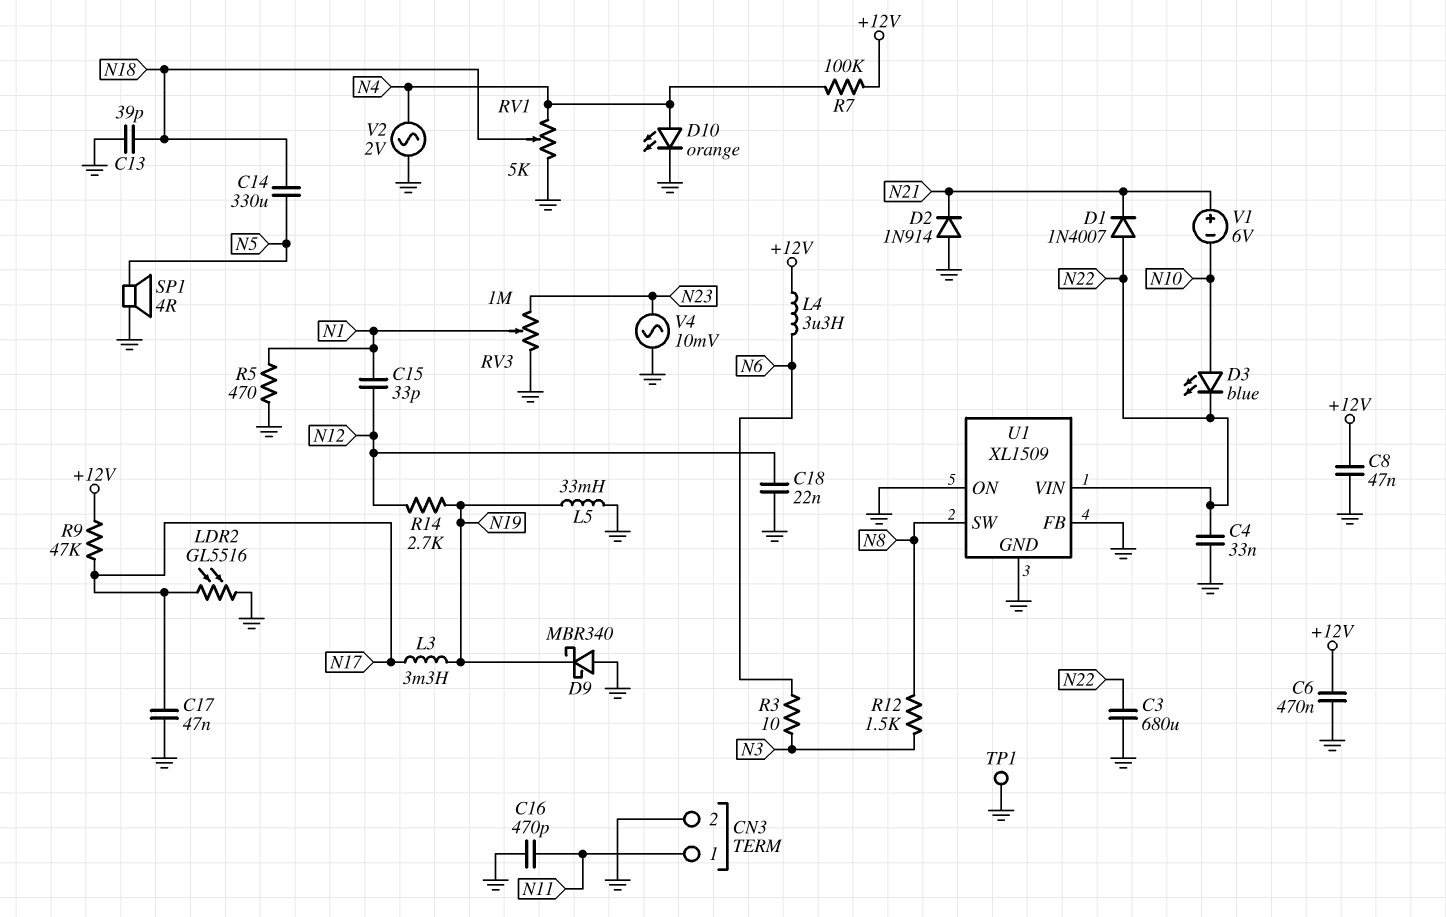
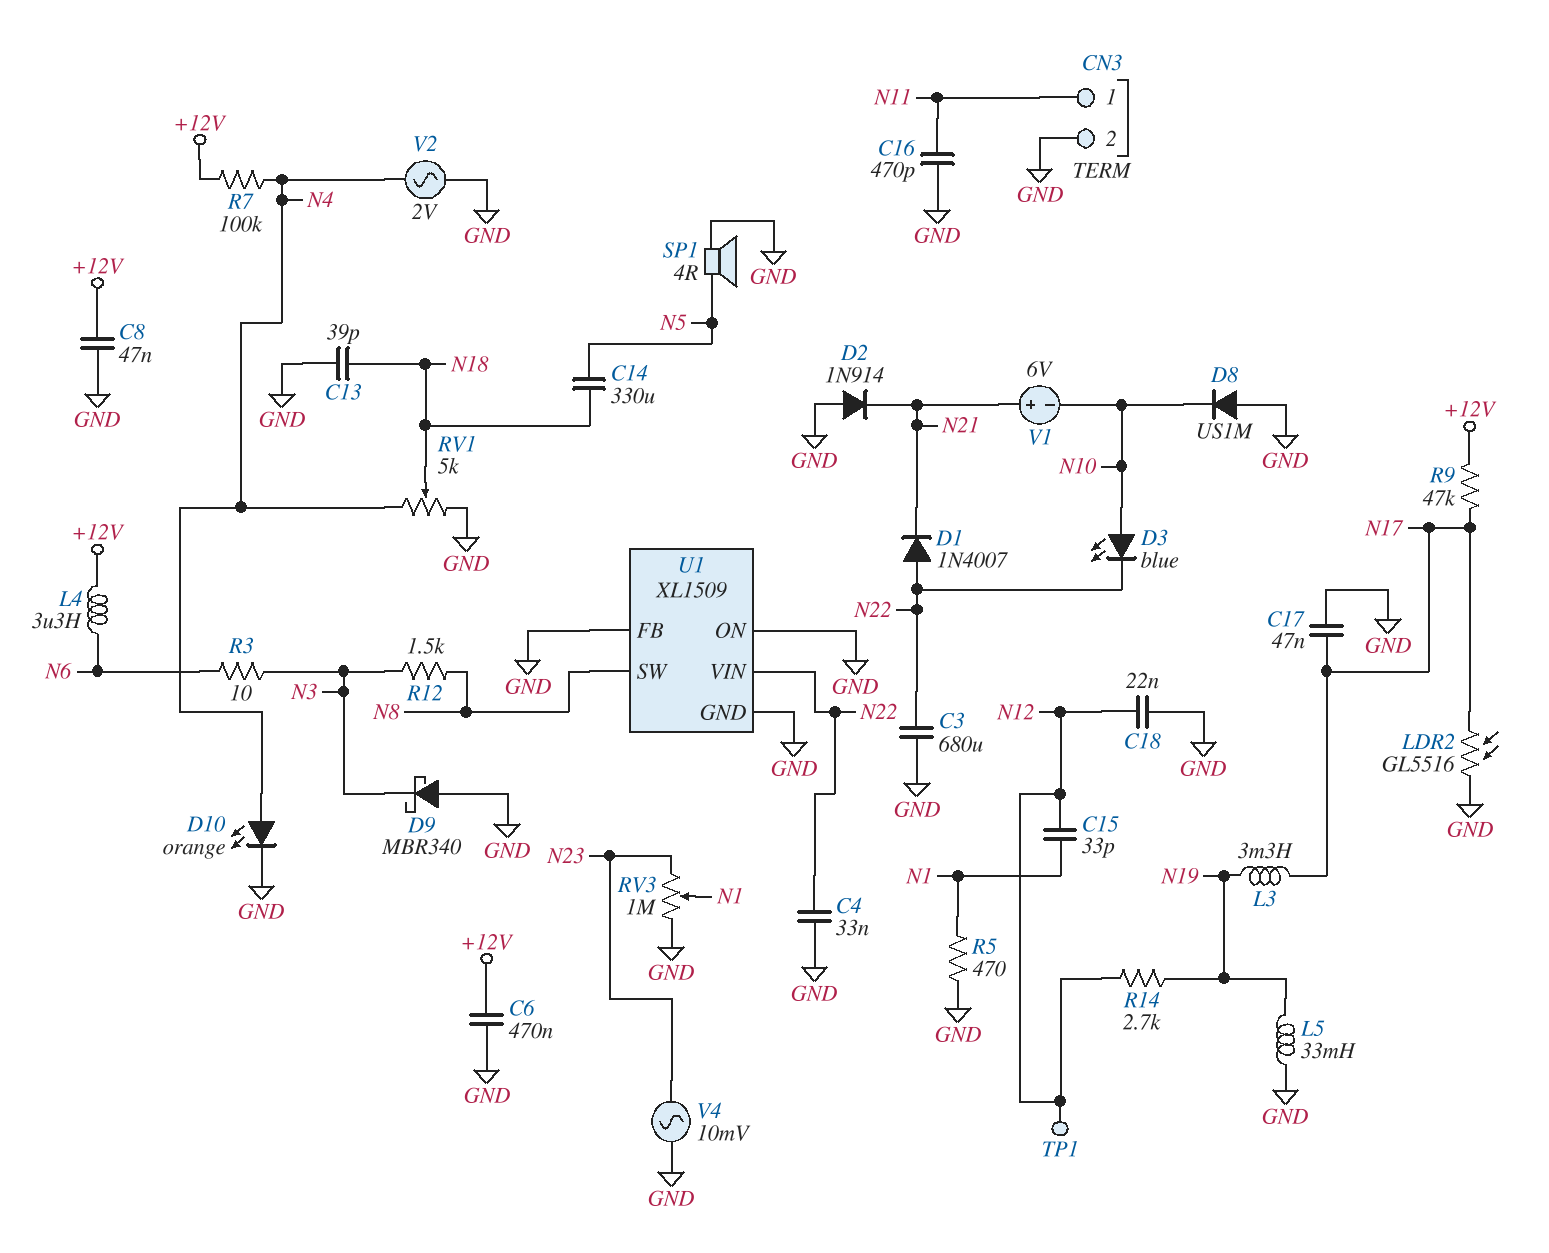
D8: none -> diode US1M (A GND, K N10)
D9: schottky MBR340 (A GND, K N19) -> schottky MBR340 (A GND, K N3)
TP1: test point (GND) -> test point (N12)

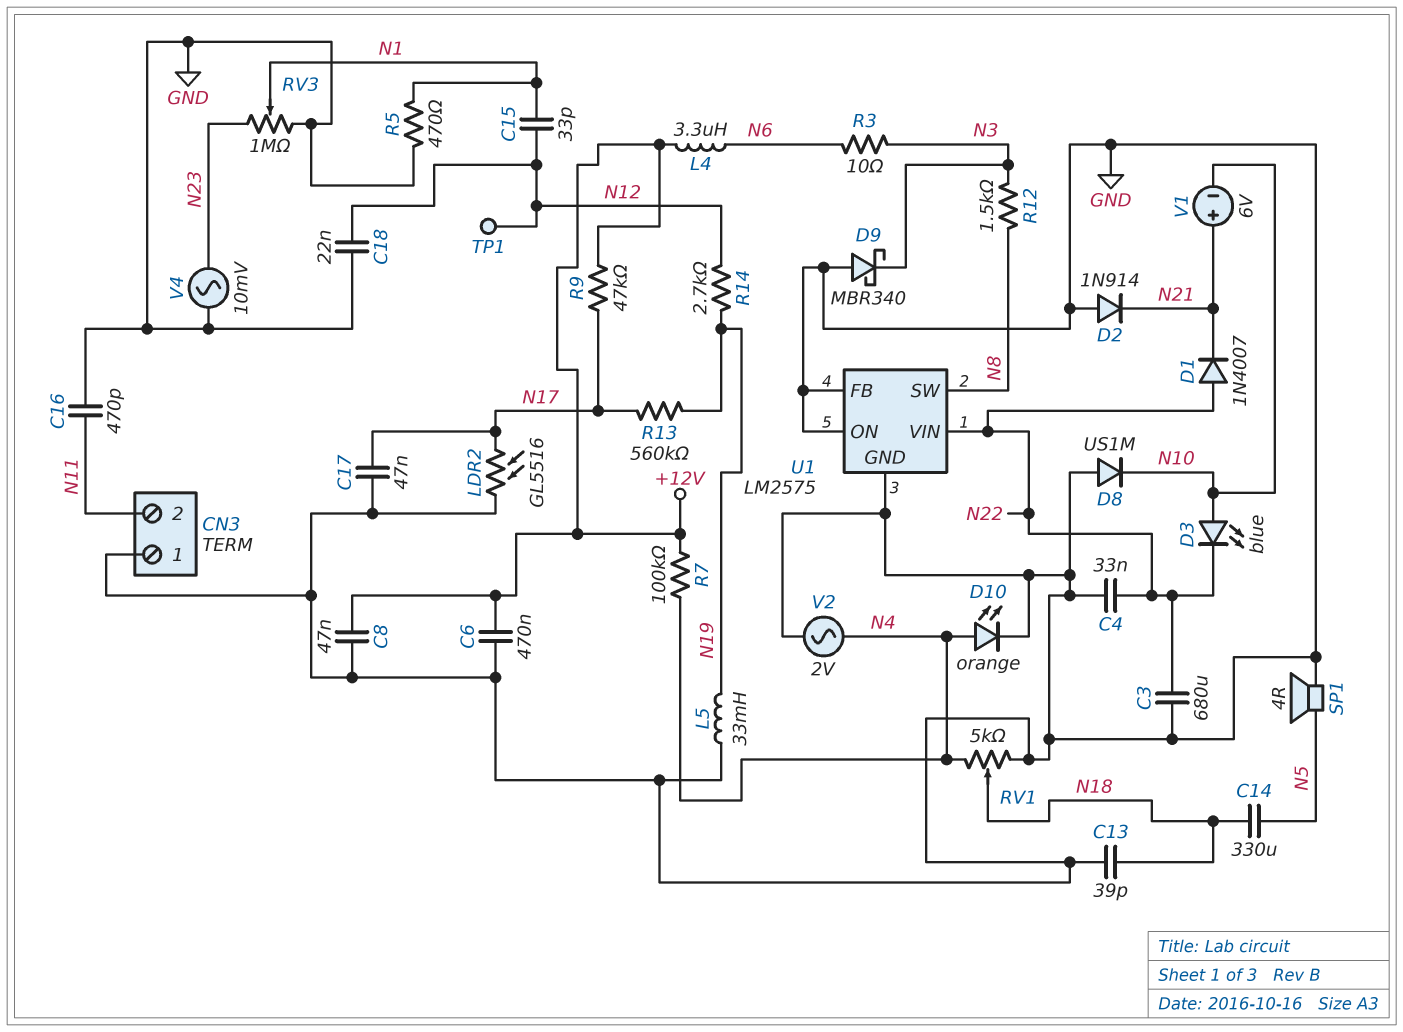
CN3 pin 1: N11 -> GND
CN3 pin 2: GND -> N11
L3: 3.3mH (N17, N19) -> none
R13: none -> 560k (N17, N19)
U1: XL1509 -> LM2575

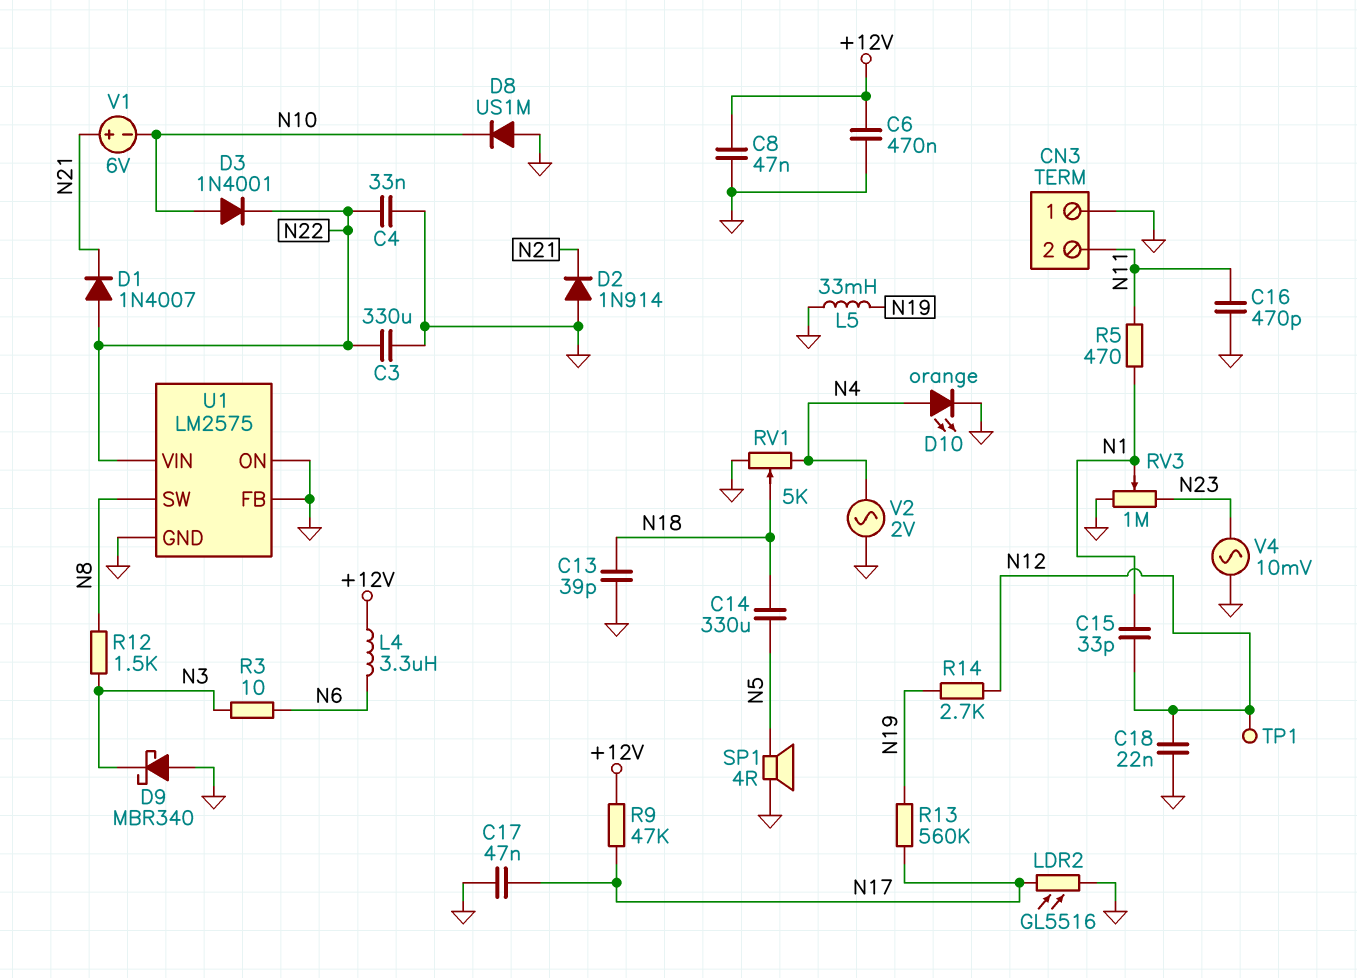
C3: 680uF (GND, N22) -> 330uF (GND, N22)
D3: LED blue (A N10, K N22) -> diode 1N4001 (A N10, K N22)
R5: 470 (GND, N1) -> 470 (N1, N11)
R7: 100k (+12V, N4) -> none

